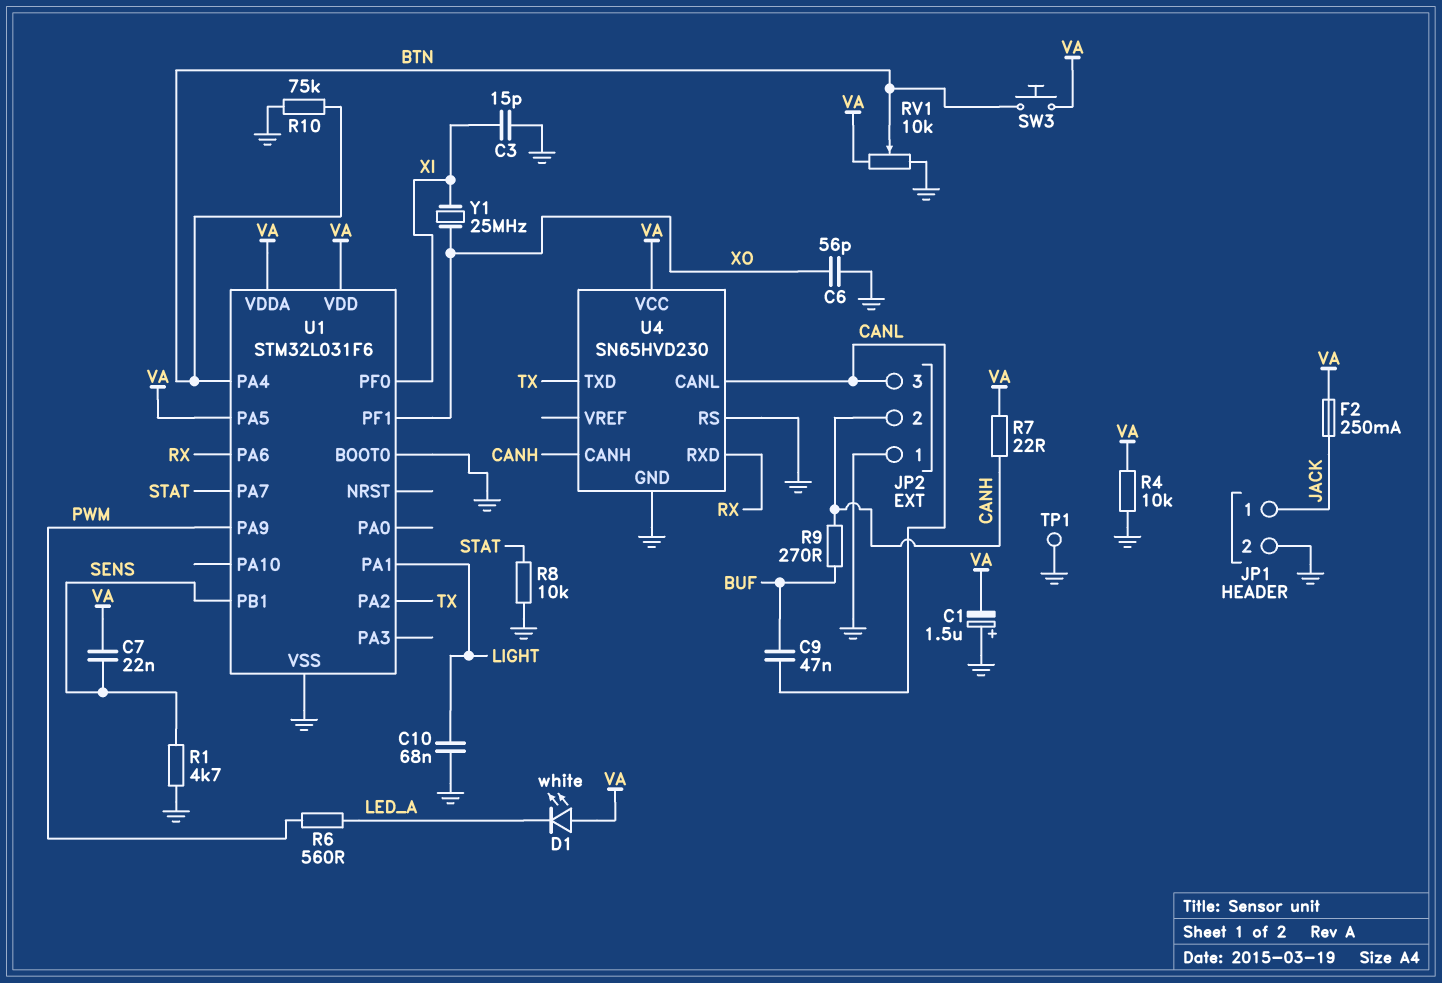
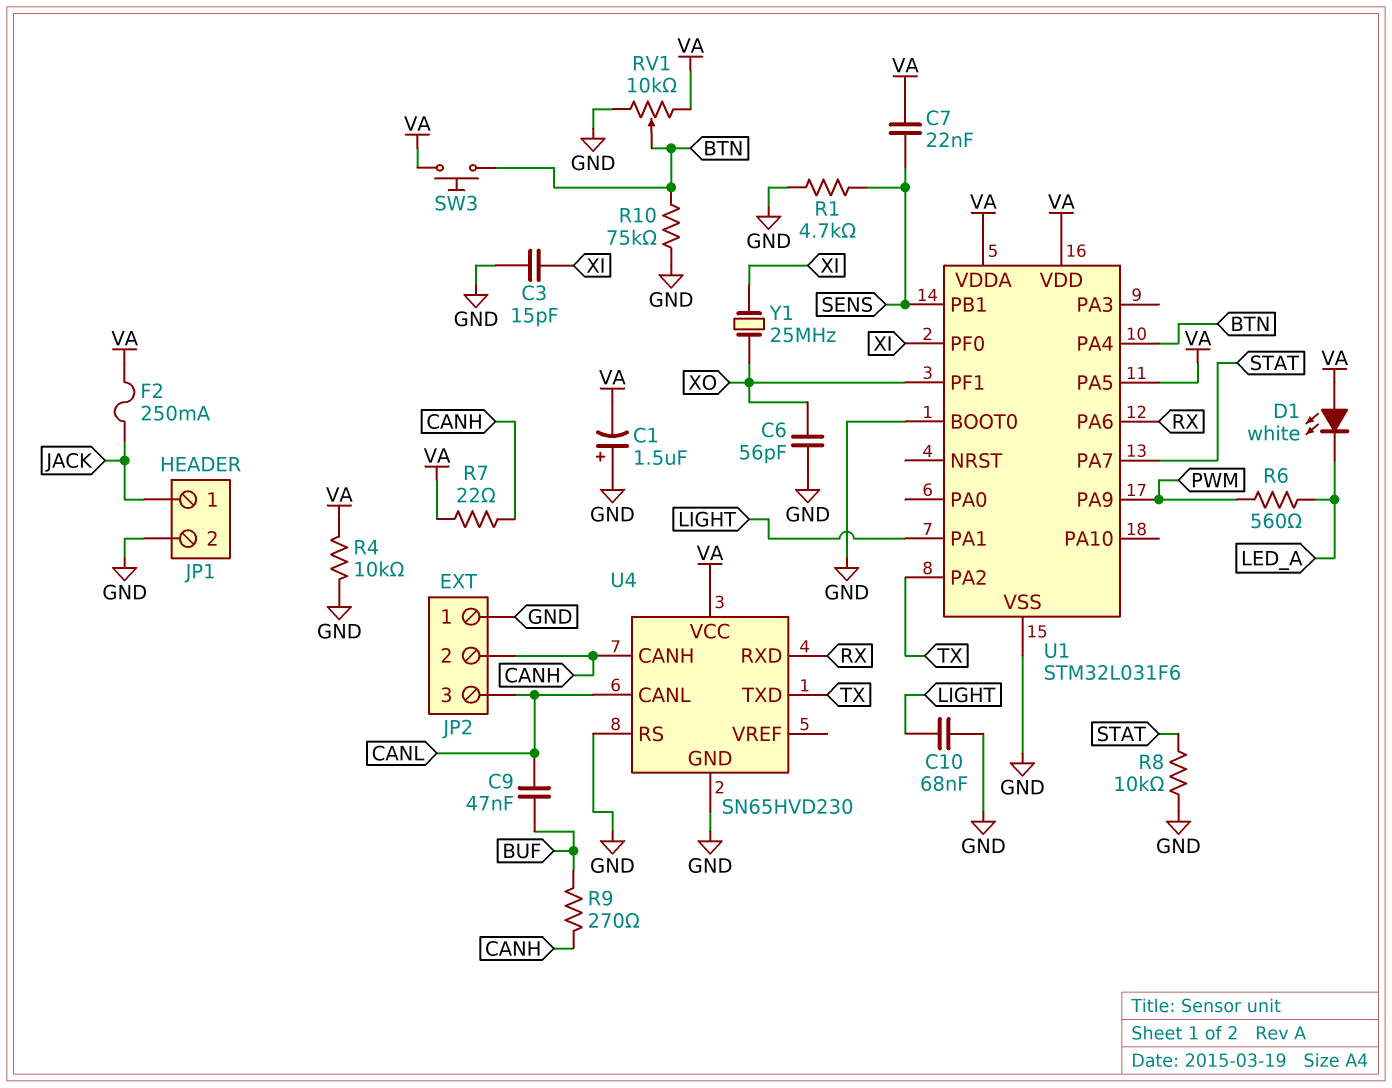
TP1: test point (GND) -> none

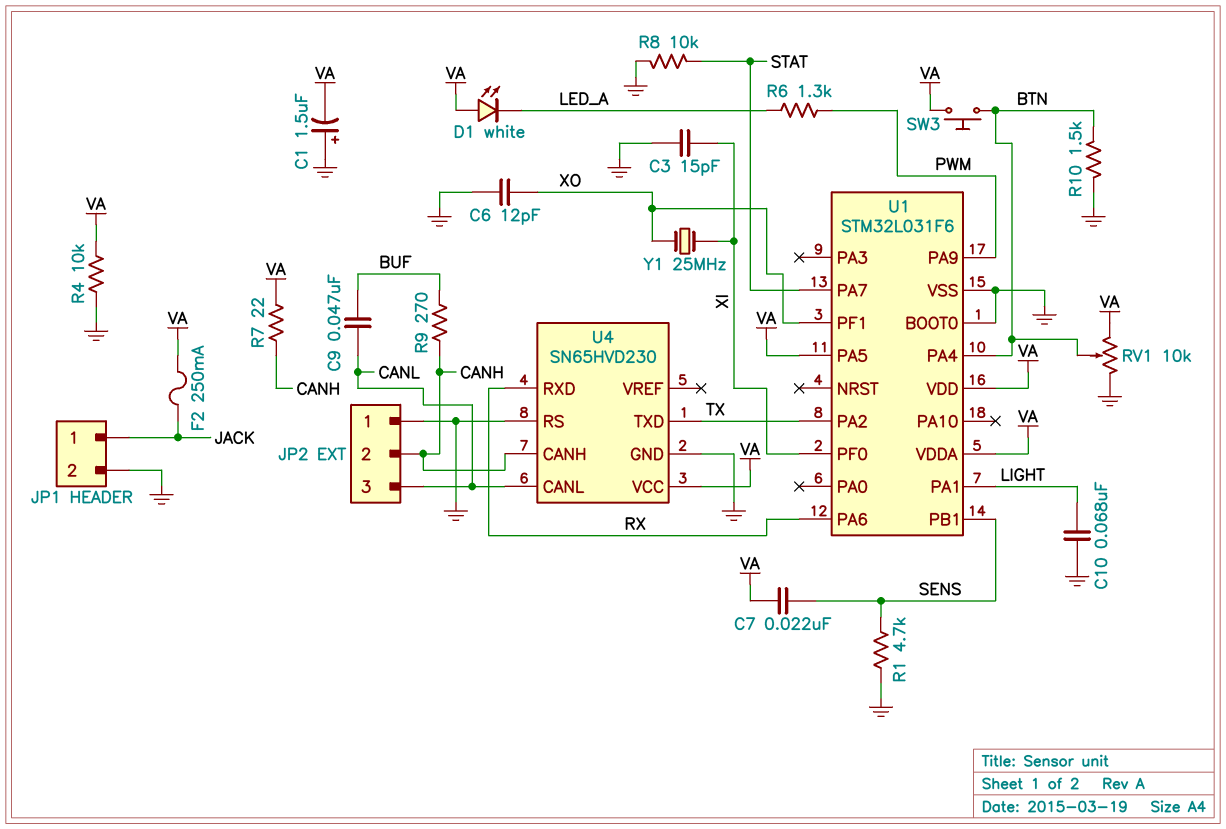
C6: 56pF (GND, XO) -> 12pF (GND, XO)
R6: 560 (LED_A, PWM) -> 1.3k (LED_A, PWM)
R10: 75k (BTN, GND) -> 1.5k (BTN, GND)

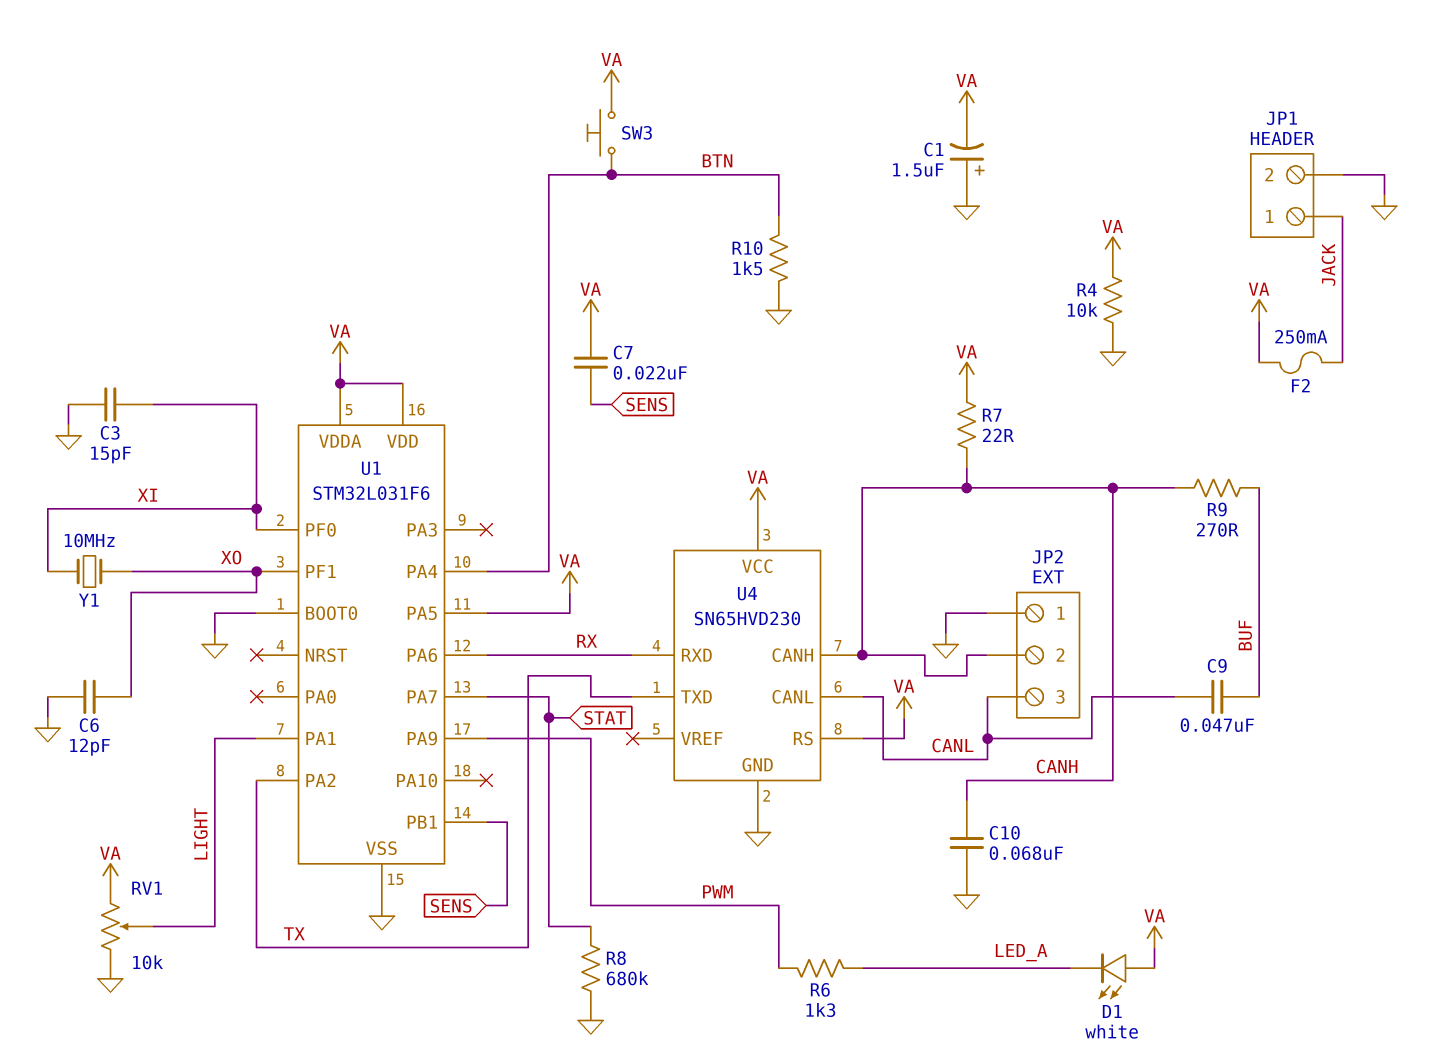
C10: 68nF (GND, LIGHT) -> 68nF (CANH, GND)
R1: 4.7k (GND, SENS) -> none
R8: 10k (GND, STAT) -> 680k (GND, STAT)
RV1: 10k (GND, VA, wiper BTN) -> 10k (GND, VA, wiper LIGHT)
U4 pin RS: GND -> VA
Y1: 25MHz (XI, XO) -> 10MHz (XI, XO)

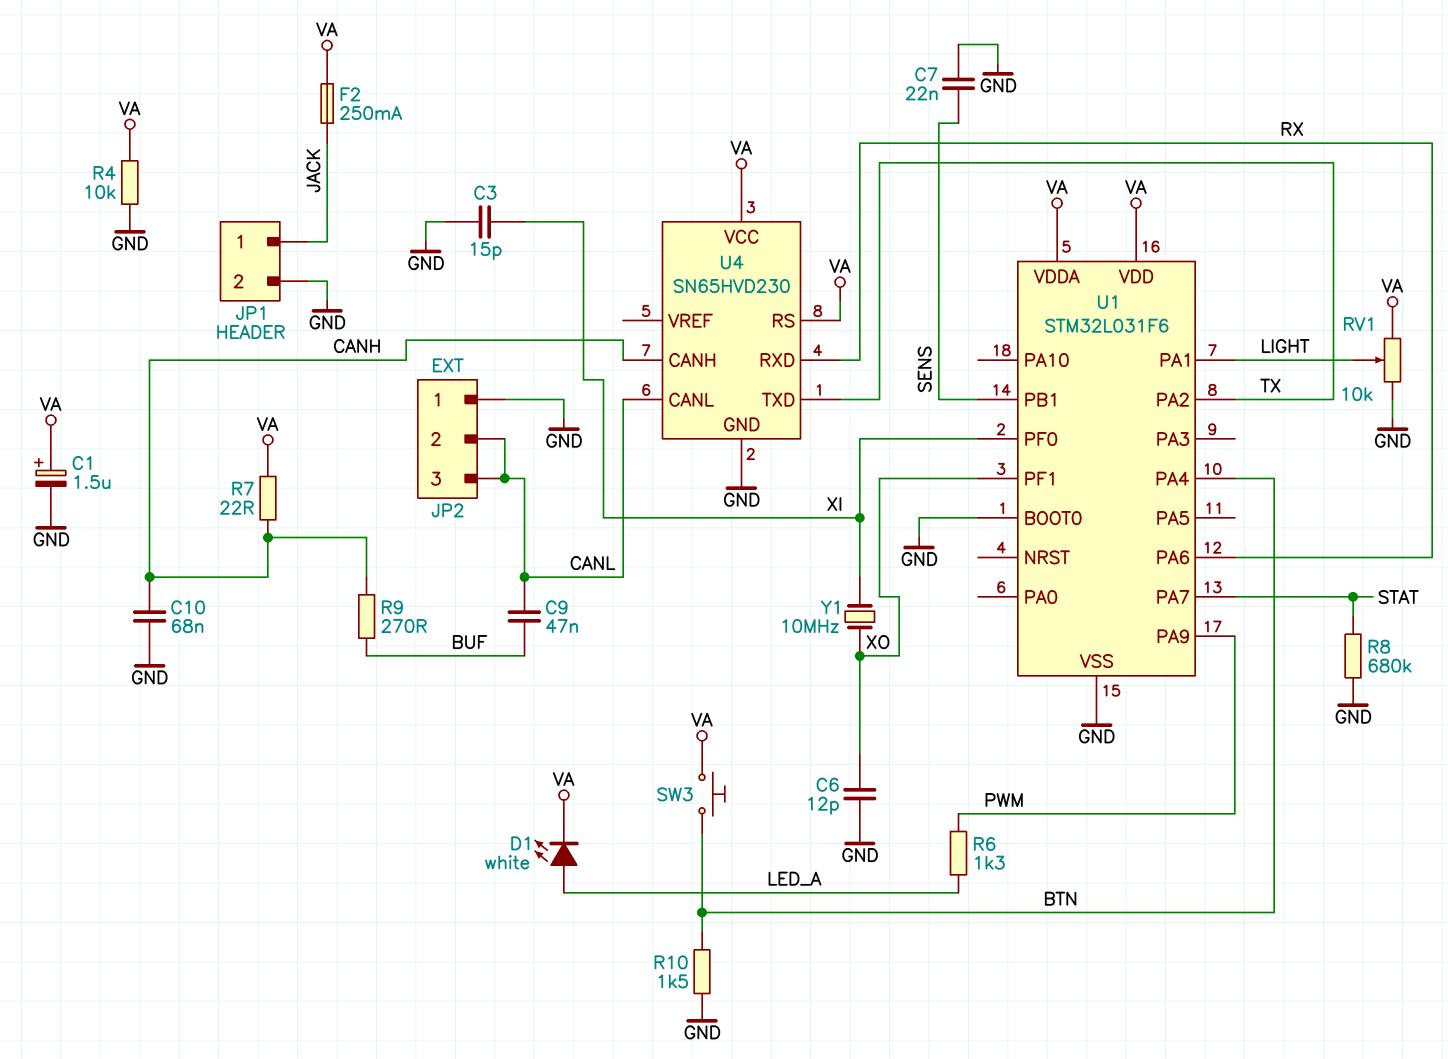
C1: 1.5uF (plus GND, minus VA) -> 1.5uF (plus VA, minus GND)
C7: 22nF (SENS, VA) -> 22nF (GND, SENS)
D1: LED white (A VA, K LED_A) -> LED white (A LED_A, K VA)
JP2 pin 2: CANH -> CANL
U1 pin PA5: VA -> none

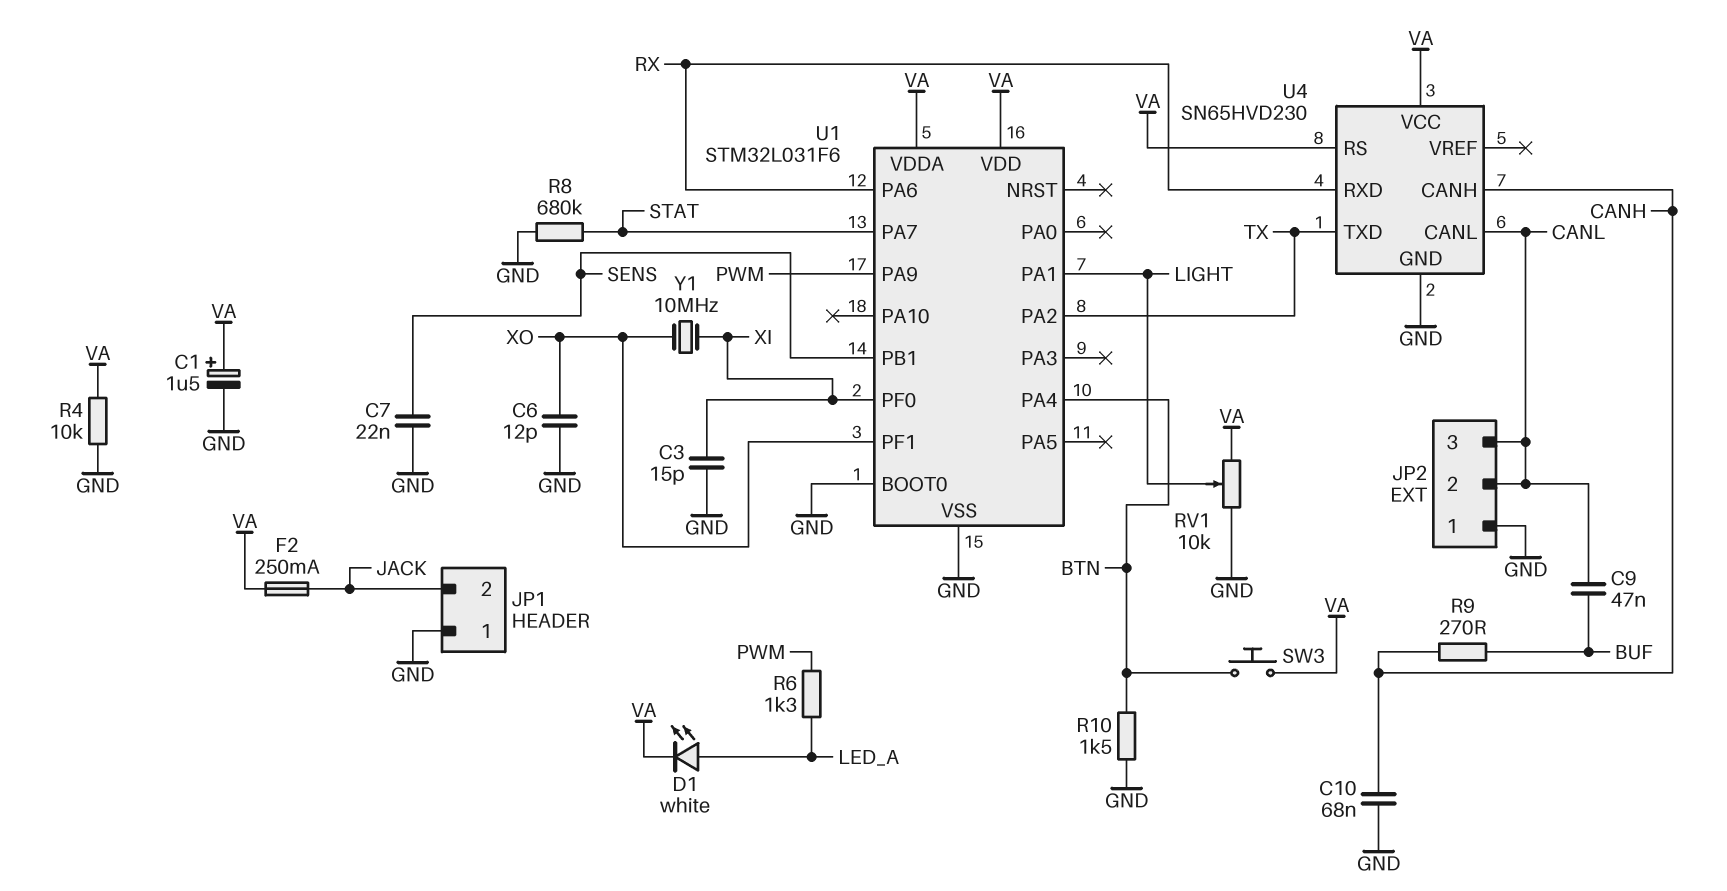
JP1 pin 1: JACK -> GND
JP1 pin 2: GND -> JACK
R7: 22 (CANH, VA) -> none

